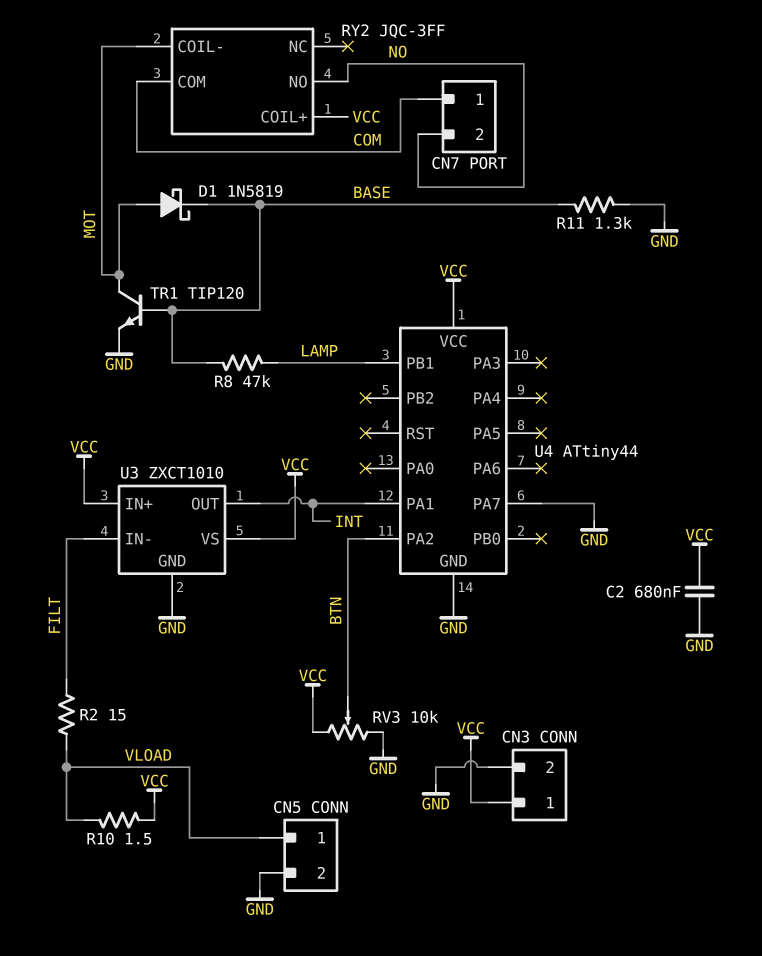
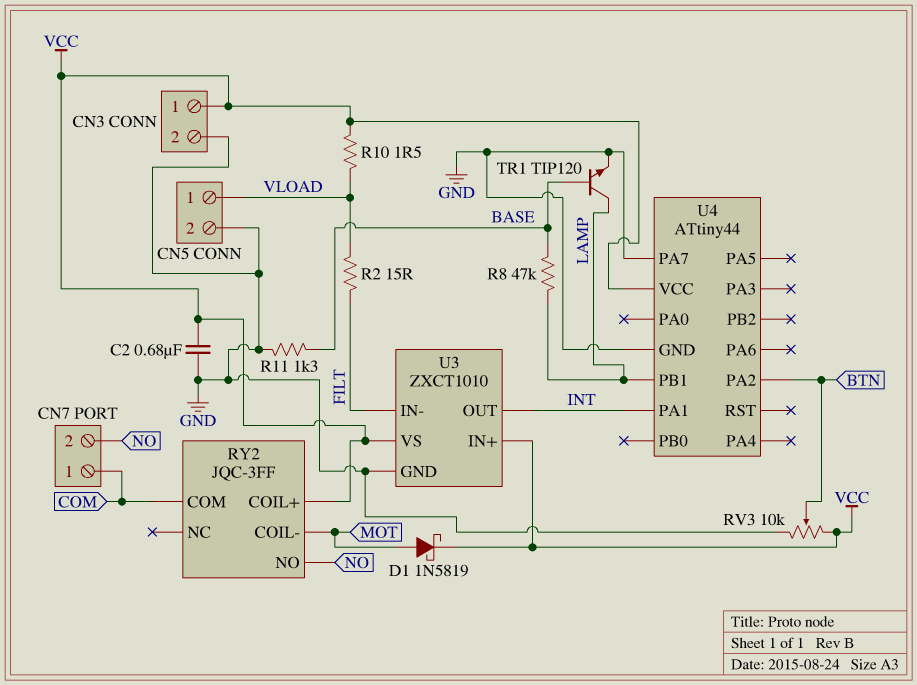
D1: schottky 1N5819 (A MOT, K BASE) -> schottky 1N5819 (A MOT, K VCC)
TR1: NPN TIP120 (B BASE, C MOT, E GND) -> NPN TIP120 (B BASE, C LAMP, E GND)

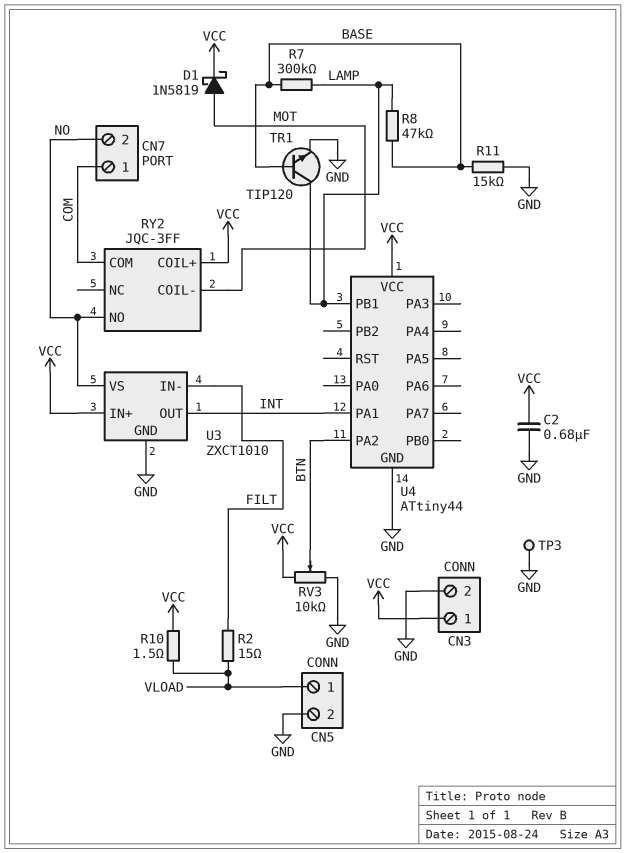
R7: none -> 300k (BASE, LAMP)
R11: 1.3k (BASE, GND) -> 15k (BASE, GND)
TP3: none -> test point (GND)
U3 pin VS: VCC -> NO
U4 pin PA7: GND -> none

